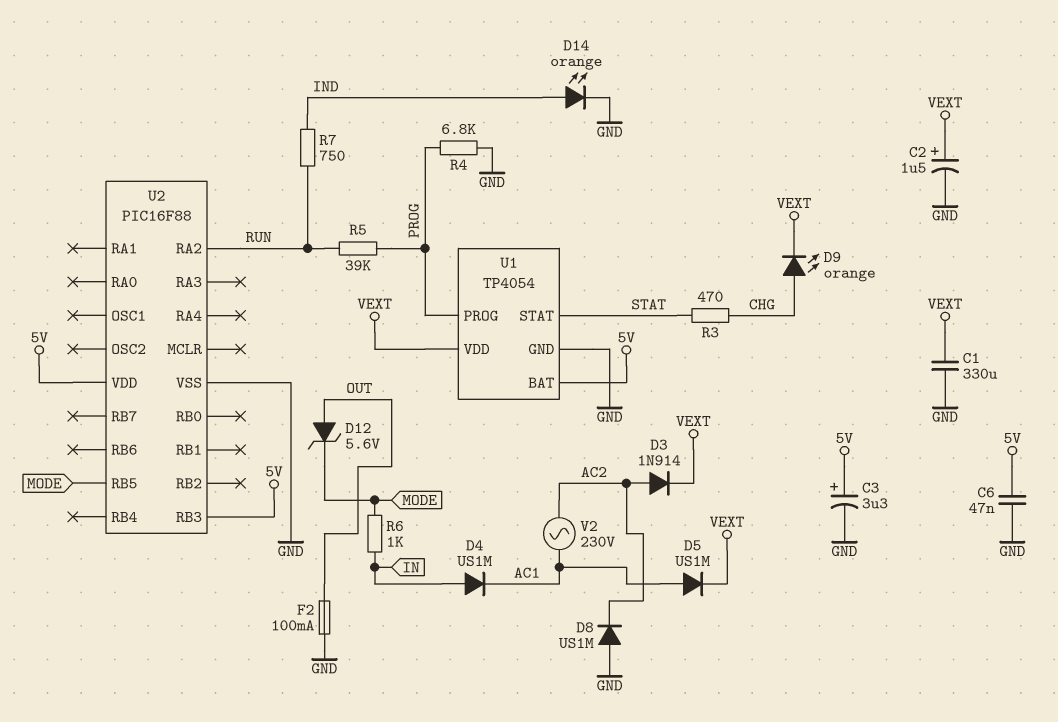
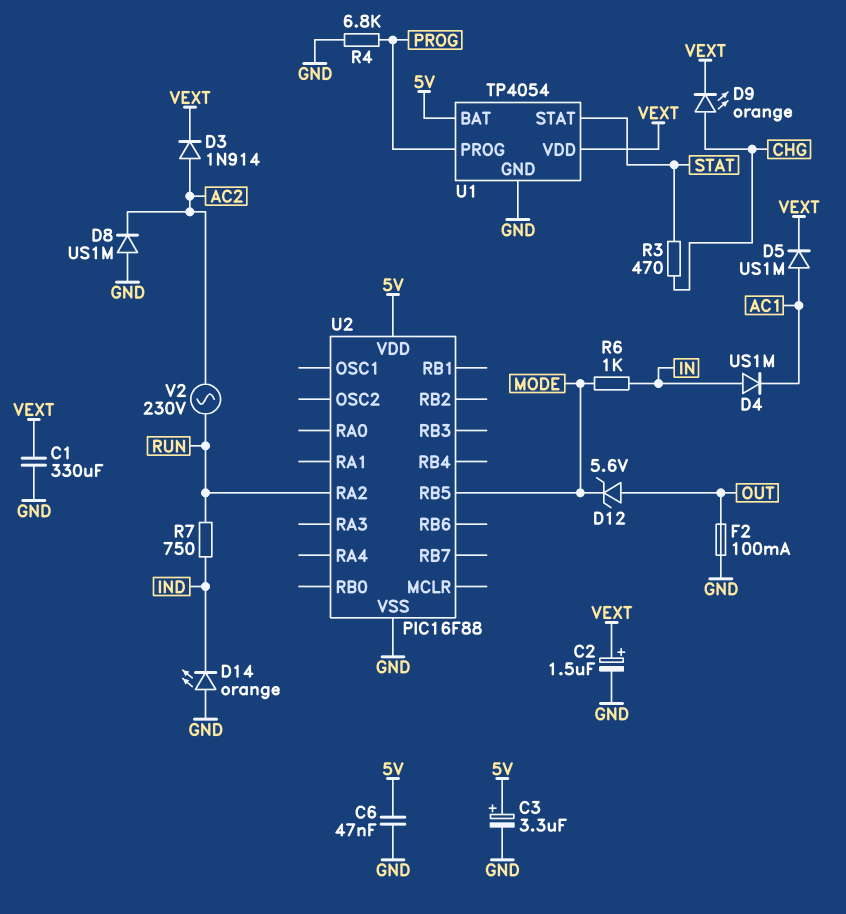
D14: LED orange (A IND, K GND) -> LED orange (A GND, K IND)
R5: 39k (PROG, RUN) -> none
U2 pin RB3: 5V -> none
V2: AC 230V (AC1, AC2) -> AC 230V (AC2, RUN)

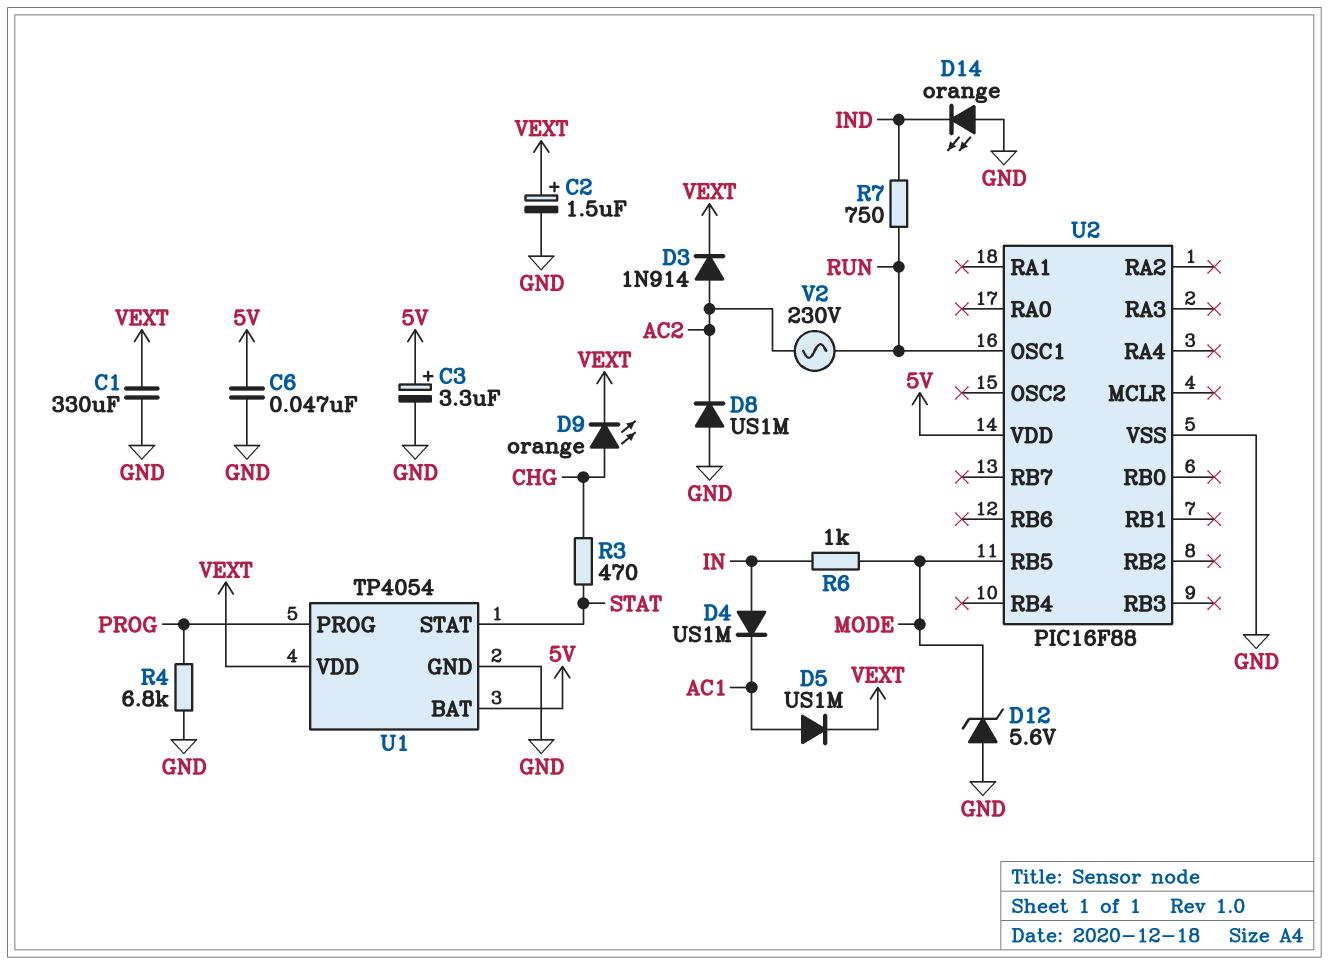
D12: zener 5.6V (A OUT, K MODE) -> zener 5.6V (A GND, K MODE)
F2: 100mA (GND, OUT) -> none
U2 pin OSC1: none -> RUN
U2 pin RA2: RUN -> none

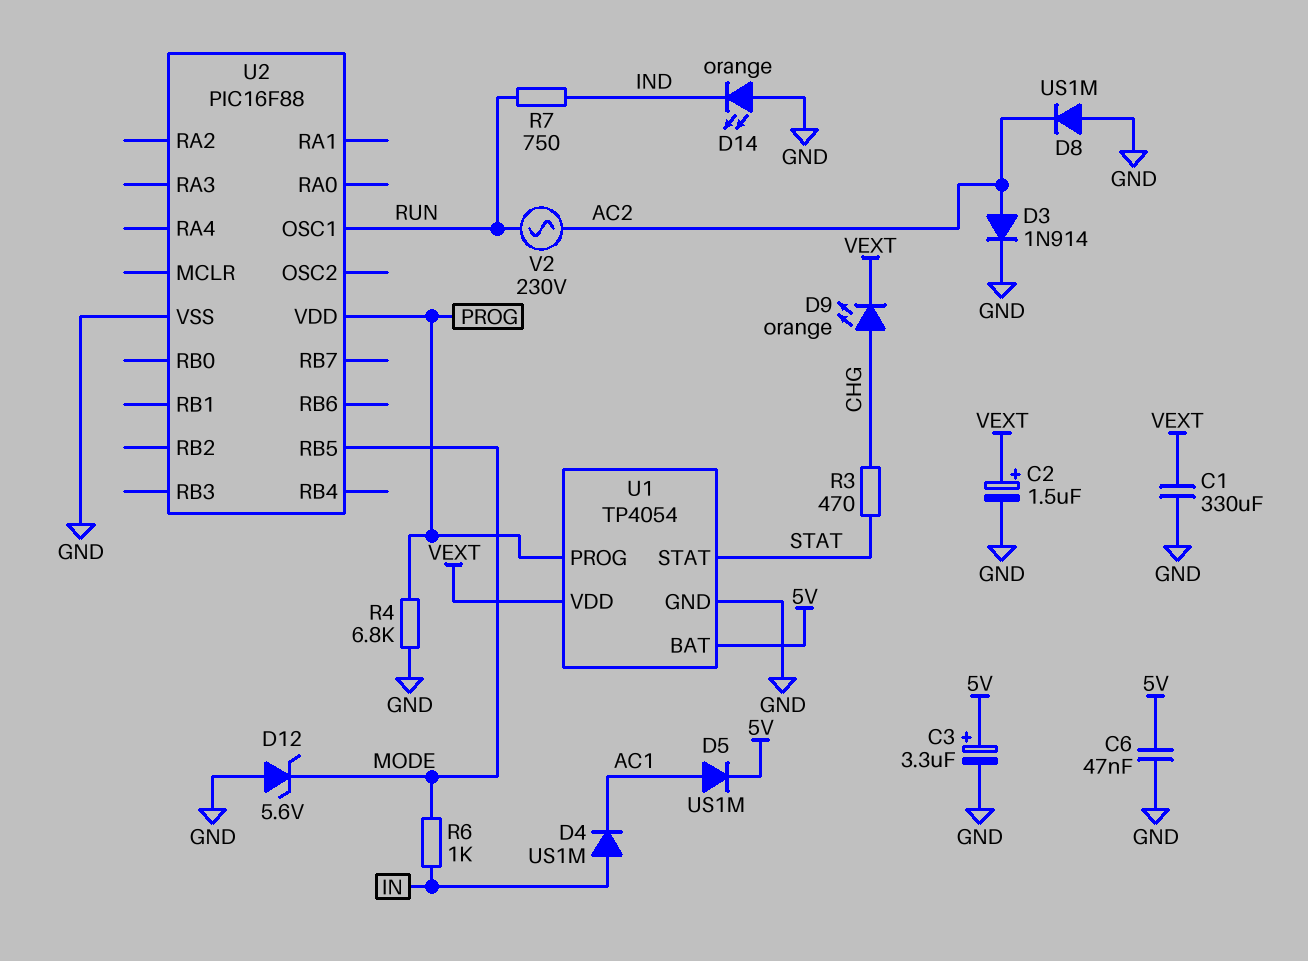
D3: diode 1N914 (A AC2, K VEXT) -> diode 1N914 (A AC2, K GND)
D5: diode US1M (A AC1, K VEXT) -> diode US1M (A AC1, K 5V)
U2 pin VDD: 5V -> PROG

